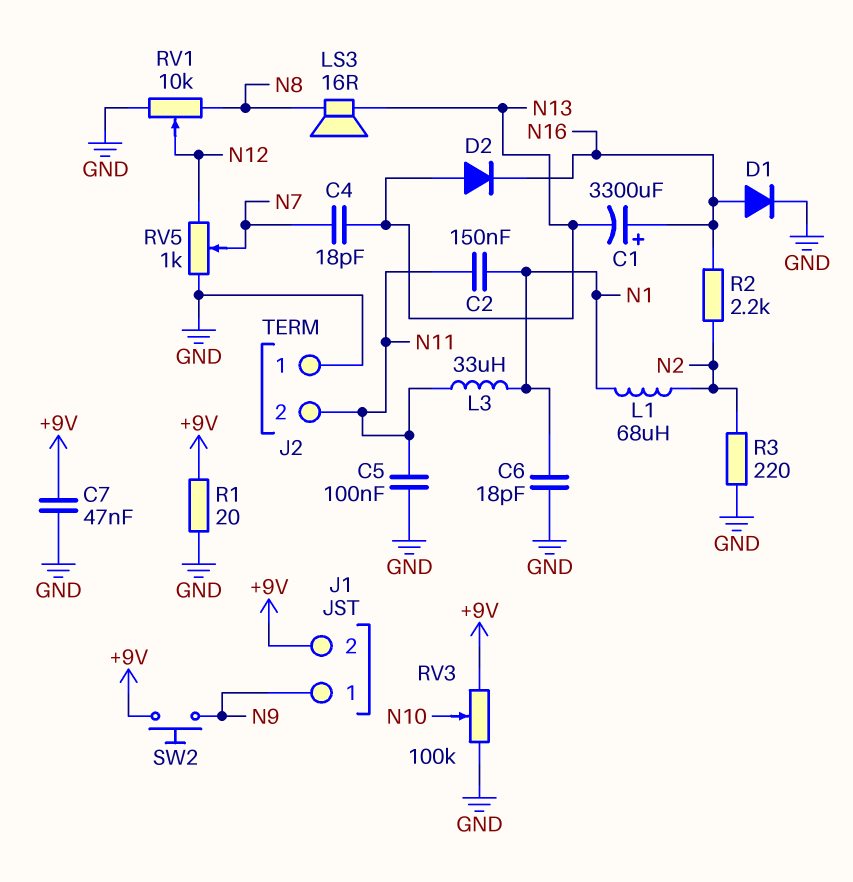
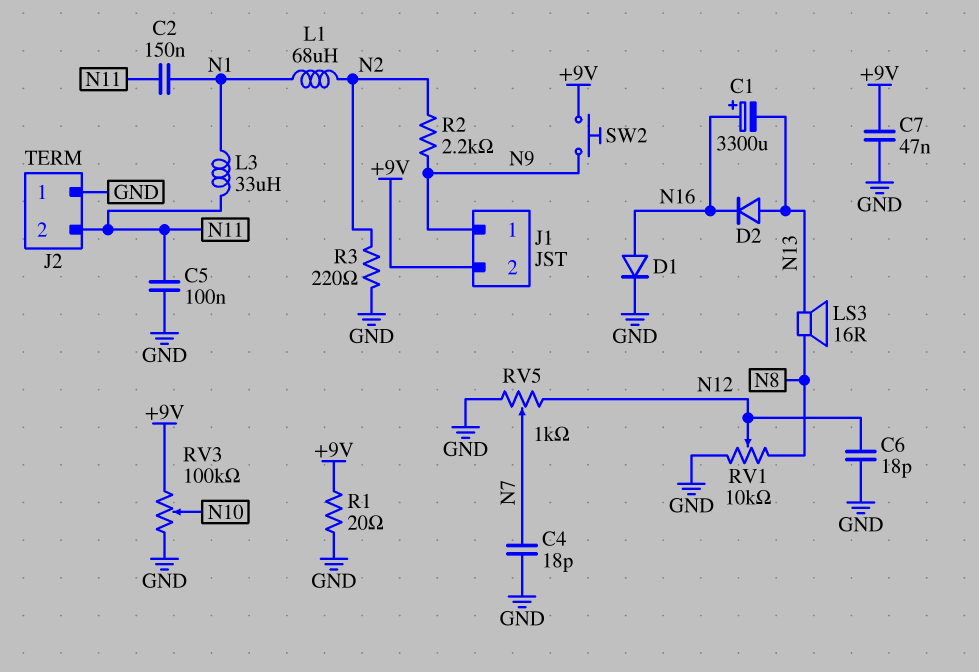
C4: 18pF (N7, N13) -> 18pF (GND, N7)
C6: 18pF (GND, N1) -> 18pF (GND, N12)
R2: 2.2k (N2, N16) -> 2.2k (N2, N9)

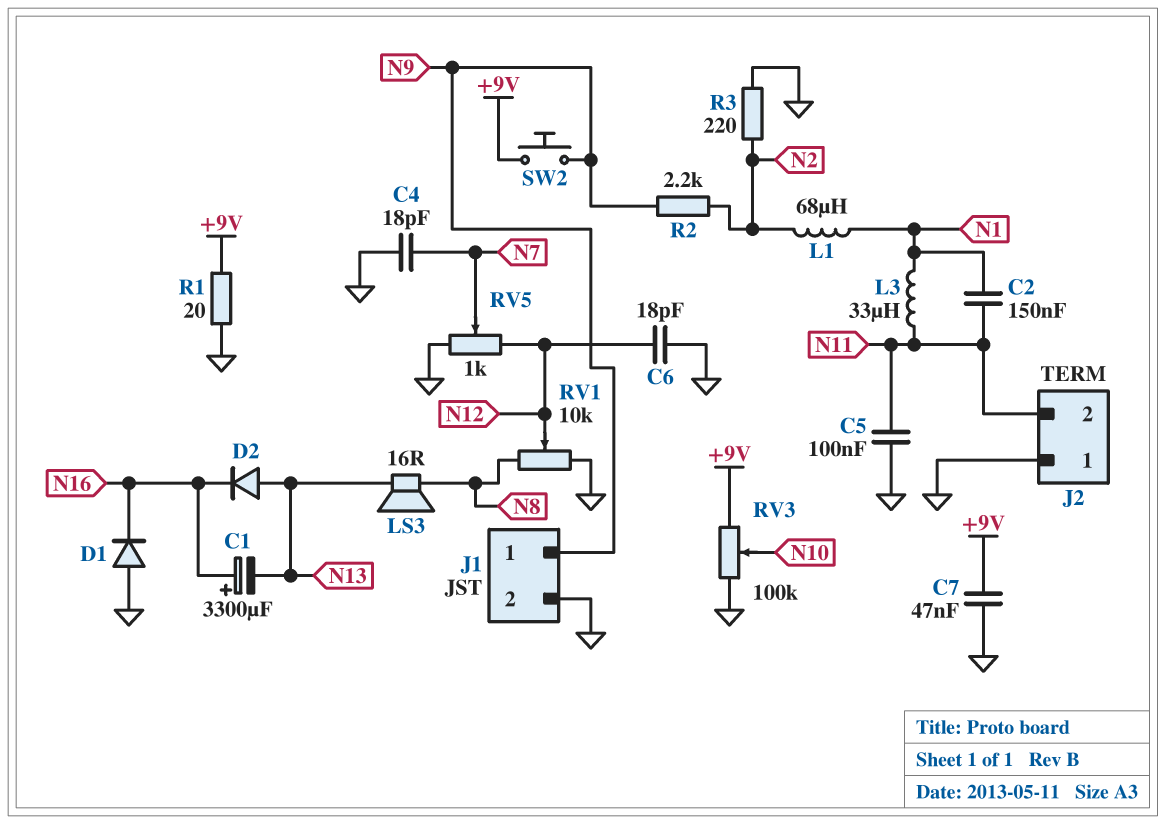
D1: diode (A N16, K GND) -> diode (A GND, K N16)
J1 pin 2: +9V -> GND

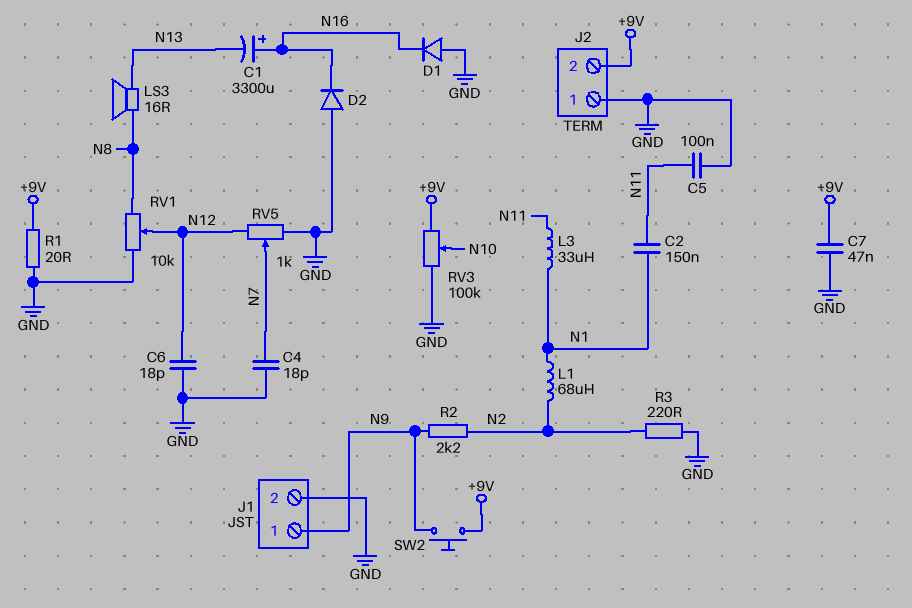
D2: diode (A N13, K N16) -> diode (A GND, K N16)
J2 pin 2: N11 -> +9V

